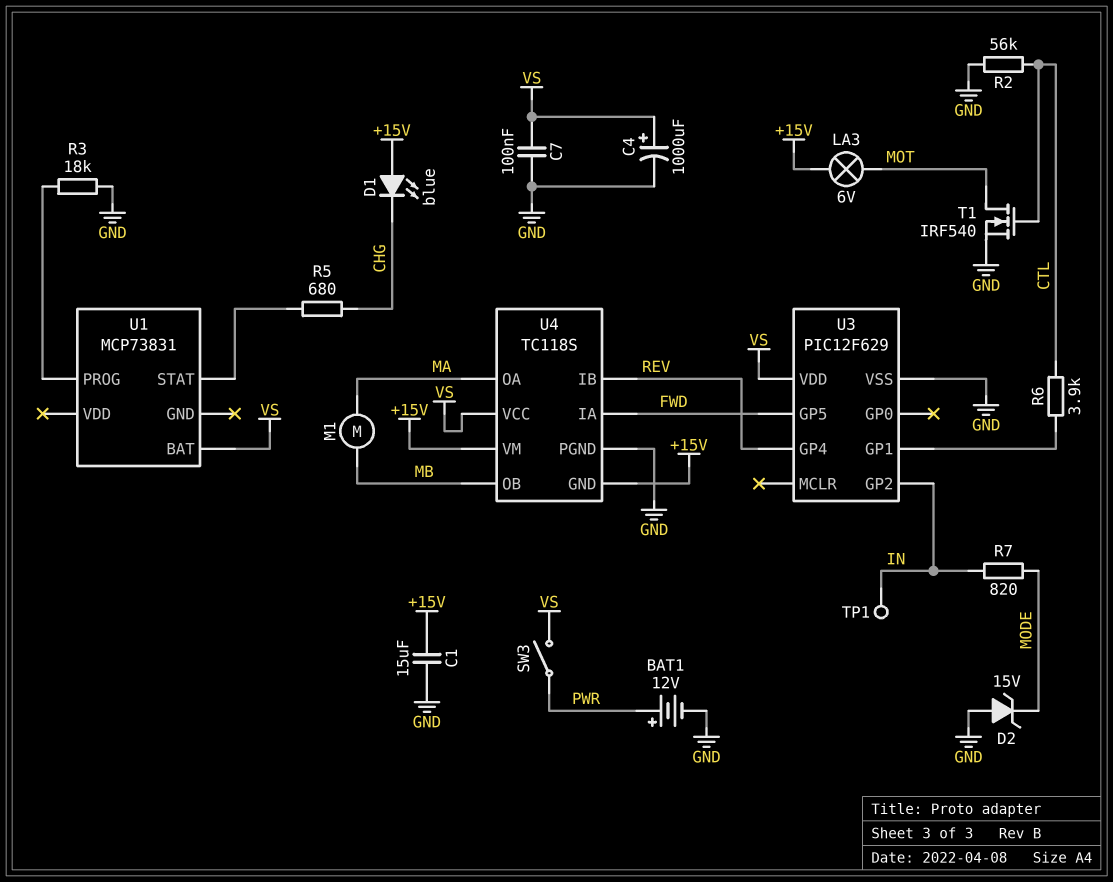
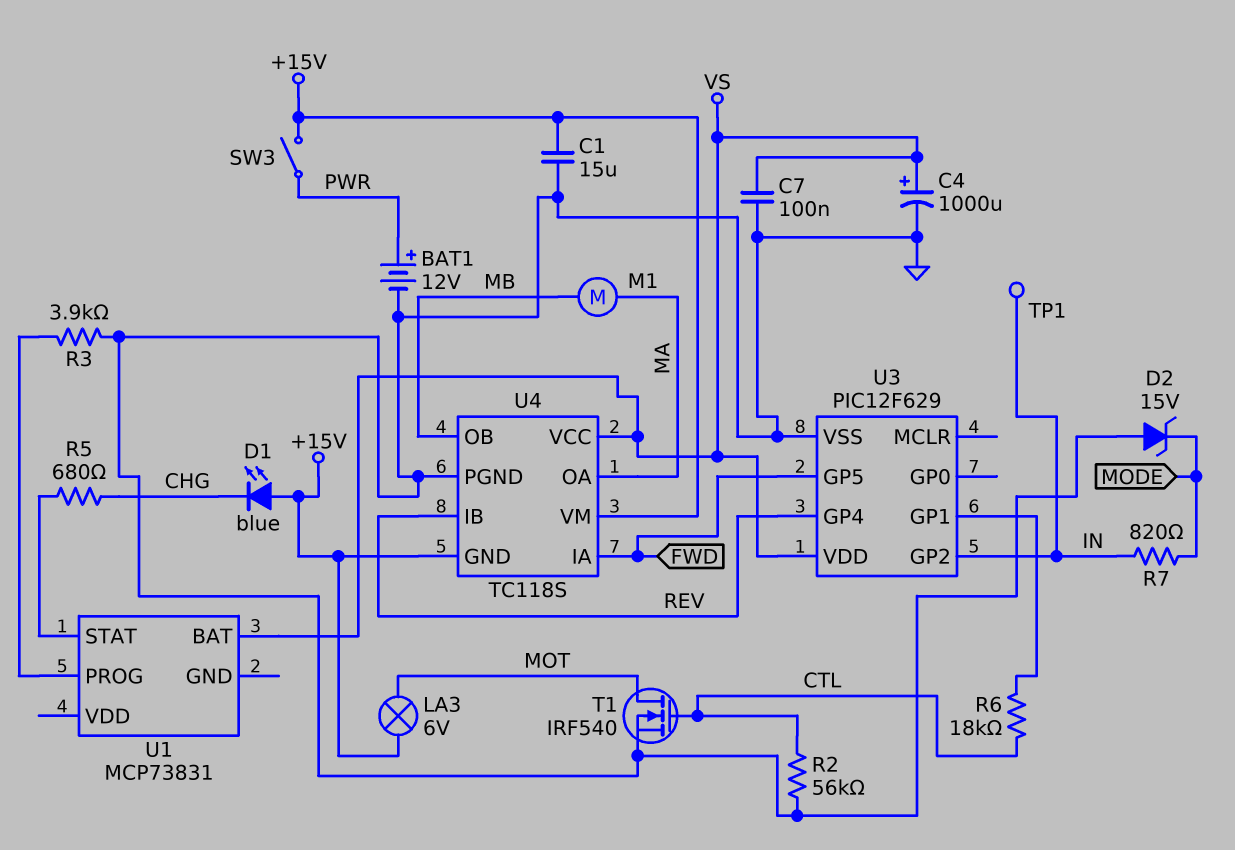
R3: 18k (GND, U1/PROG) -> 3.9k (GND, U1/PROG)
R6: 3.9k (CTL, U3/GP1) -> 18k (CTL, U3/GP1)
SW3: switch (PWR, VS) -> switch (+15V, PWR)

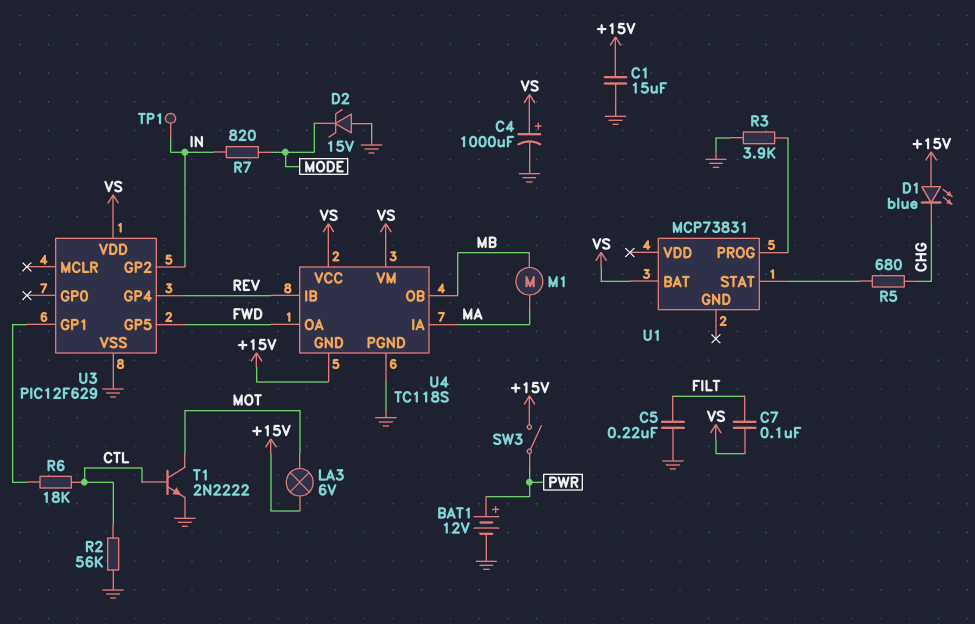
C5: none -> 220nF (FILT, GND)
C7: 100nF (GND, VS) -> 100nF (FILT, VS)
T1: NMOS IRF540 (G CTL, D MOT, S GND) -> NPN 2N2222 (B CTL, C MOT, E GND)
U4 pin IA: FWD -> MA
U4 pin OA: MA -> FWD
U4 pin VM: +15V -> VS

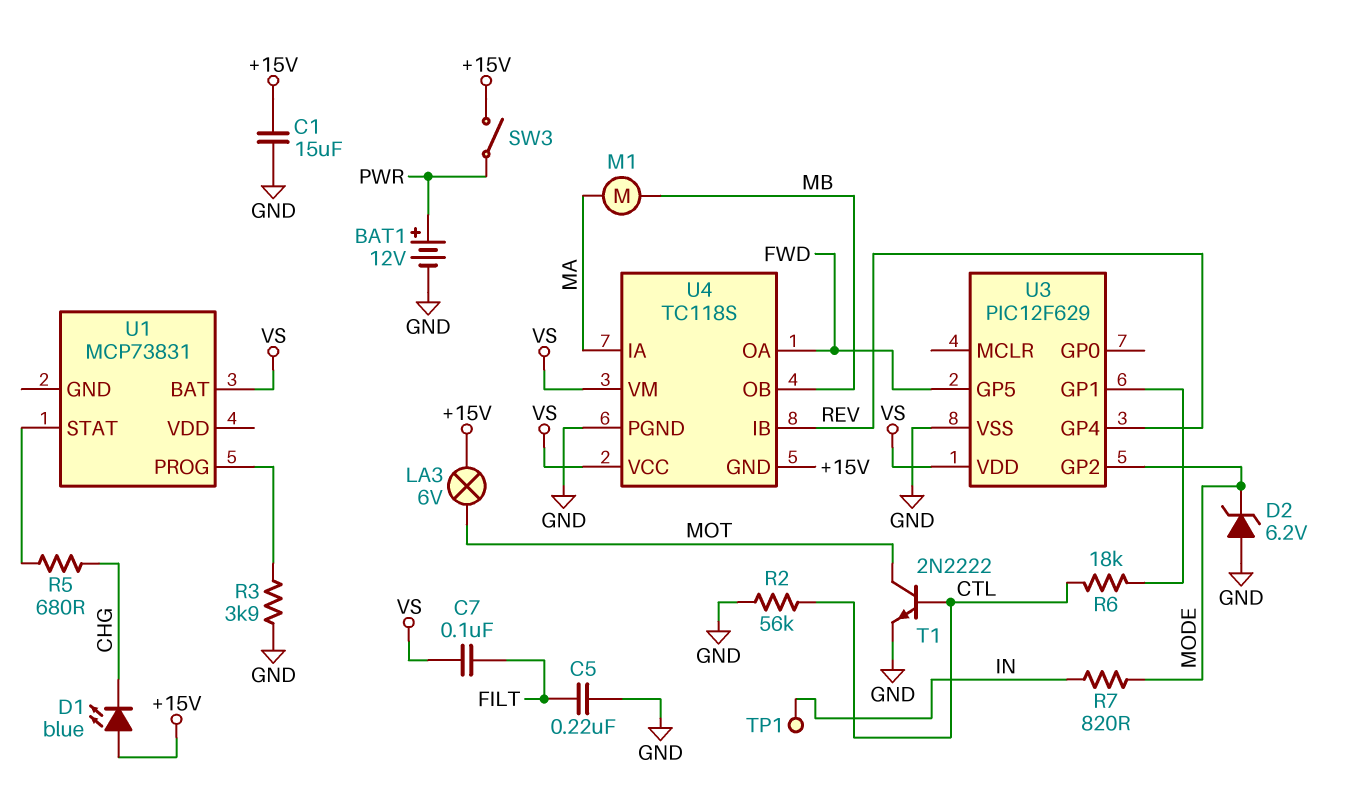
C4: 1000uF (plus VS, minus GND) -> none
D2: zener 15V (A GND, K MODE) -> zener 6.2V (A GND, K MODE)
U3 pin GP2: IN -> MODE

